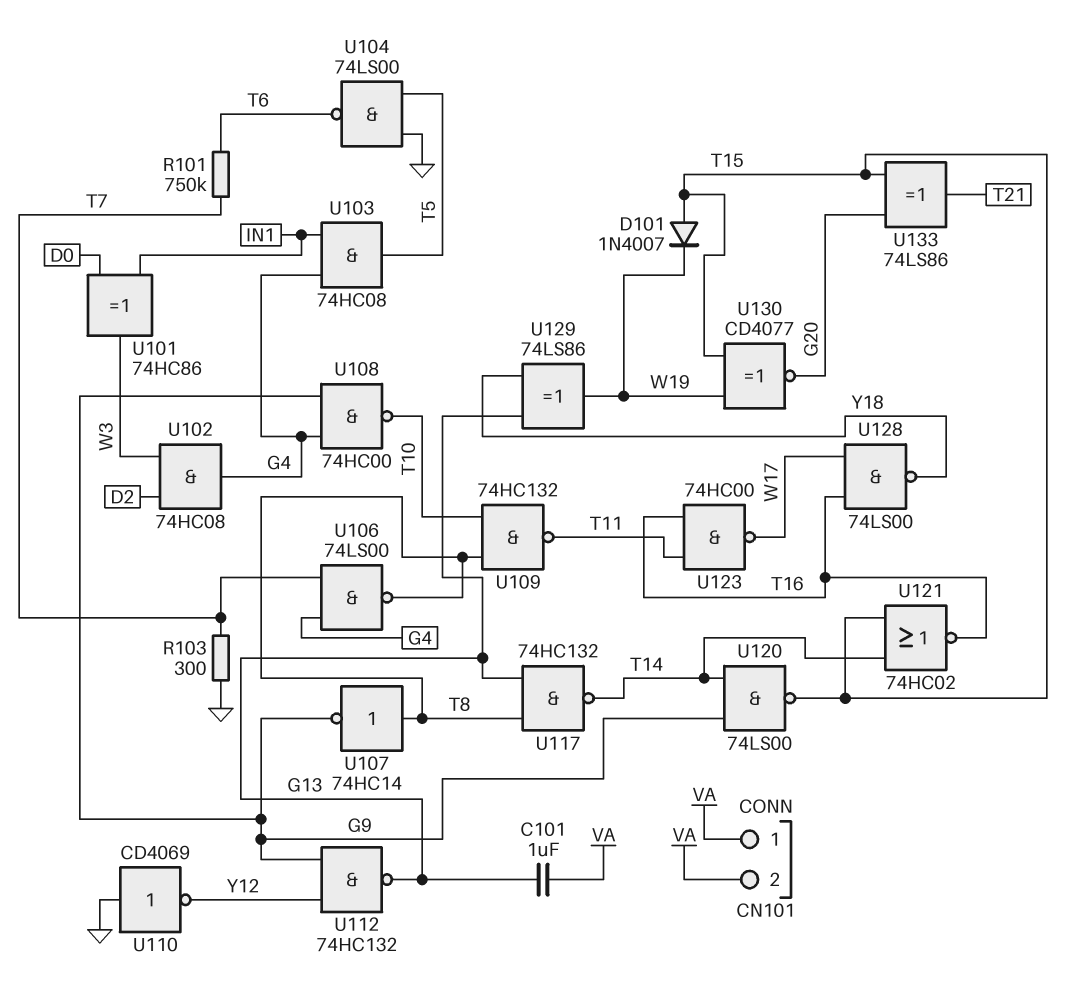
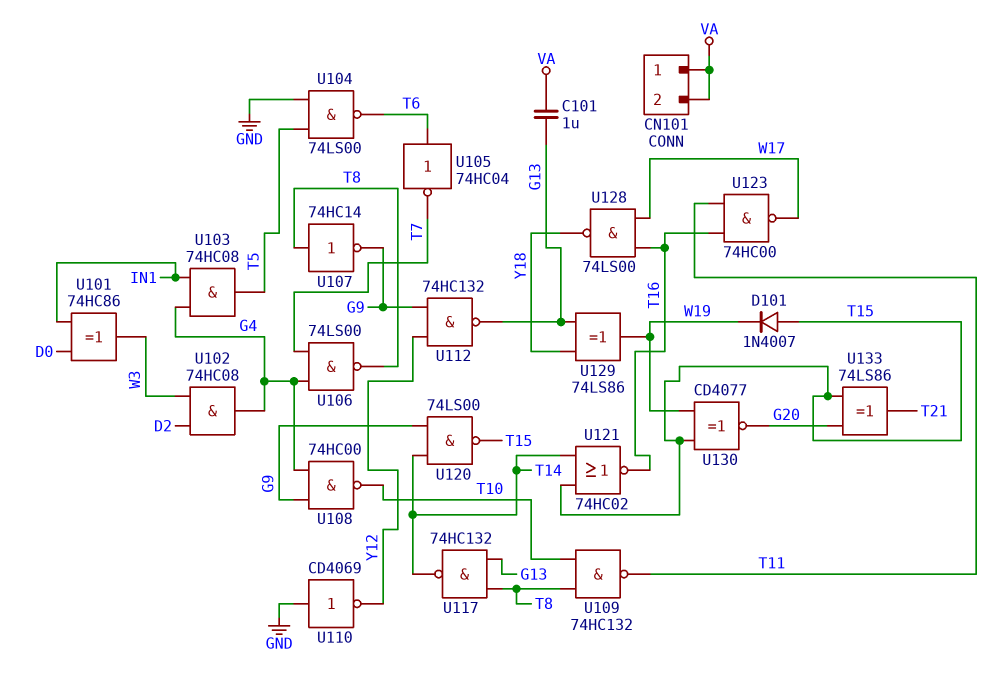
R101: 750k (T6, T7) -> none
R103: 300 (GND, T7) -> none
U105: none -> NOT 74HC04 (in T6, out T7)

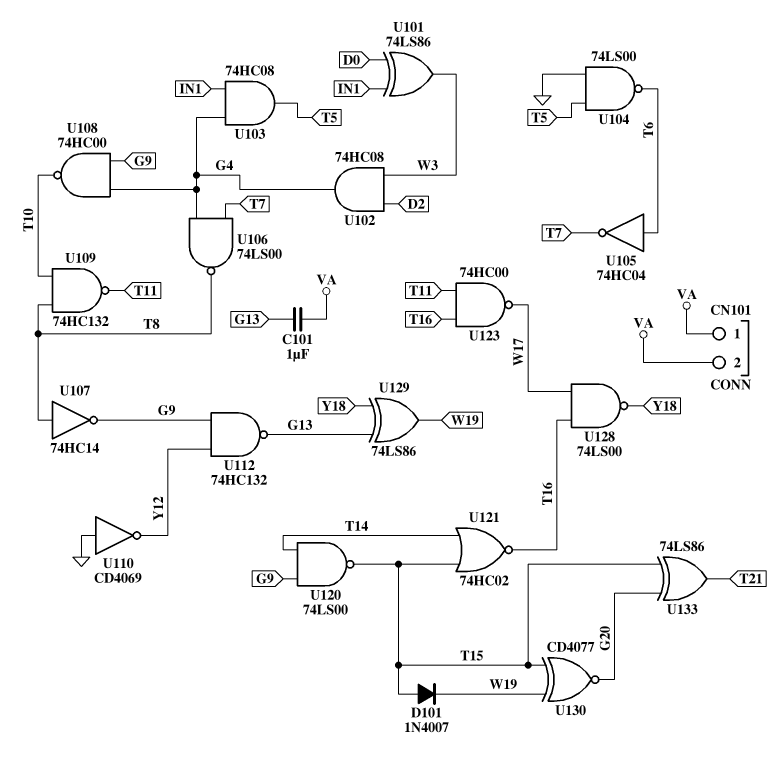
U101: XOR 74HC86 (in D0, in IN1, out W3) -> XOR 74LS86 (in D0, in IN1, out W3)
U117: NAND 74HC132 (in G13, in T8, out T14) -> none

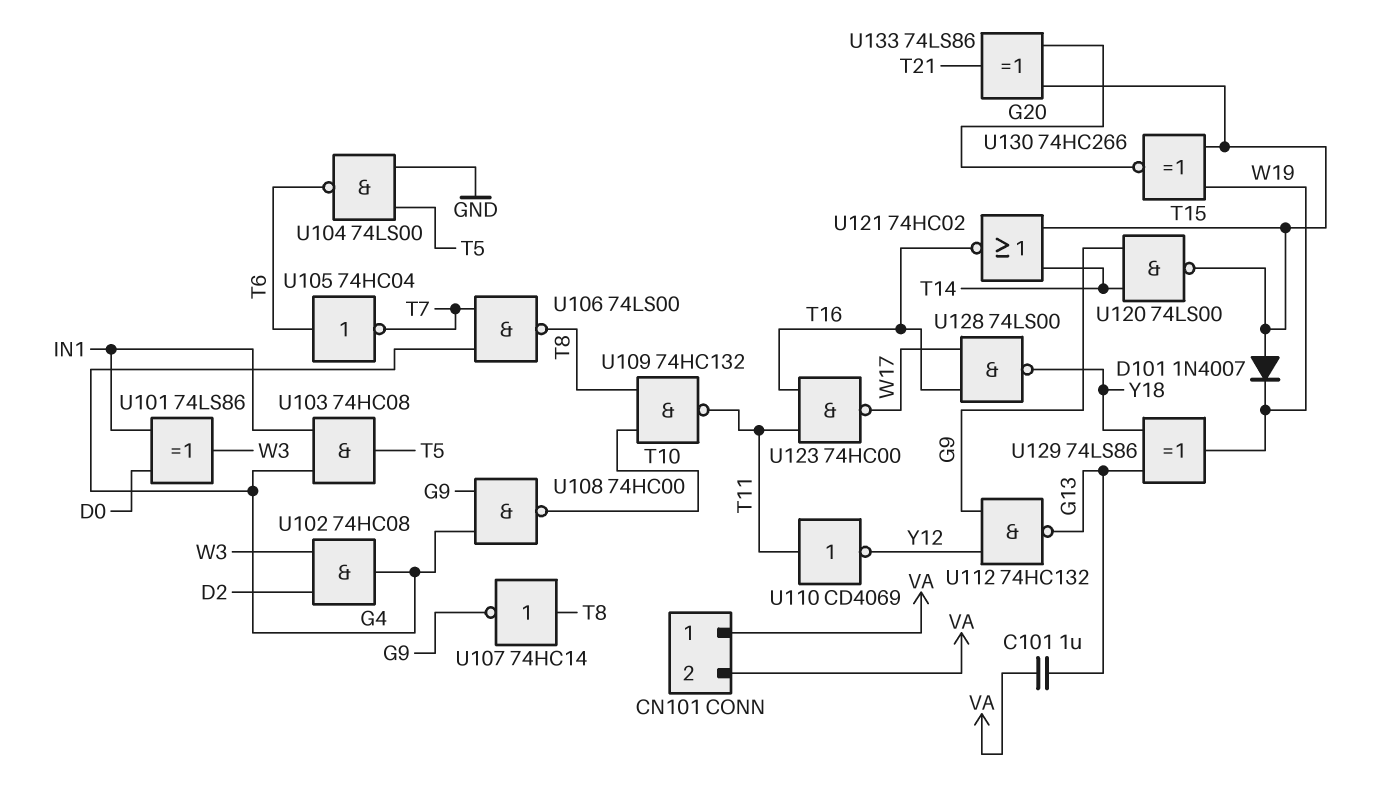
U110: NOT CD4069 (in GND, out Y12) -> NOT CD4069 (in T11, out Y12)
U130: XNOR CD4077 (in T15, in W19, out G20) -> XNOR 74HC266 (in T15, in W19, out G20)

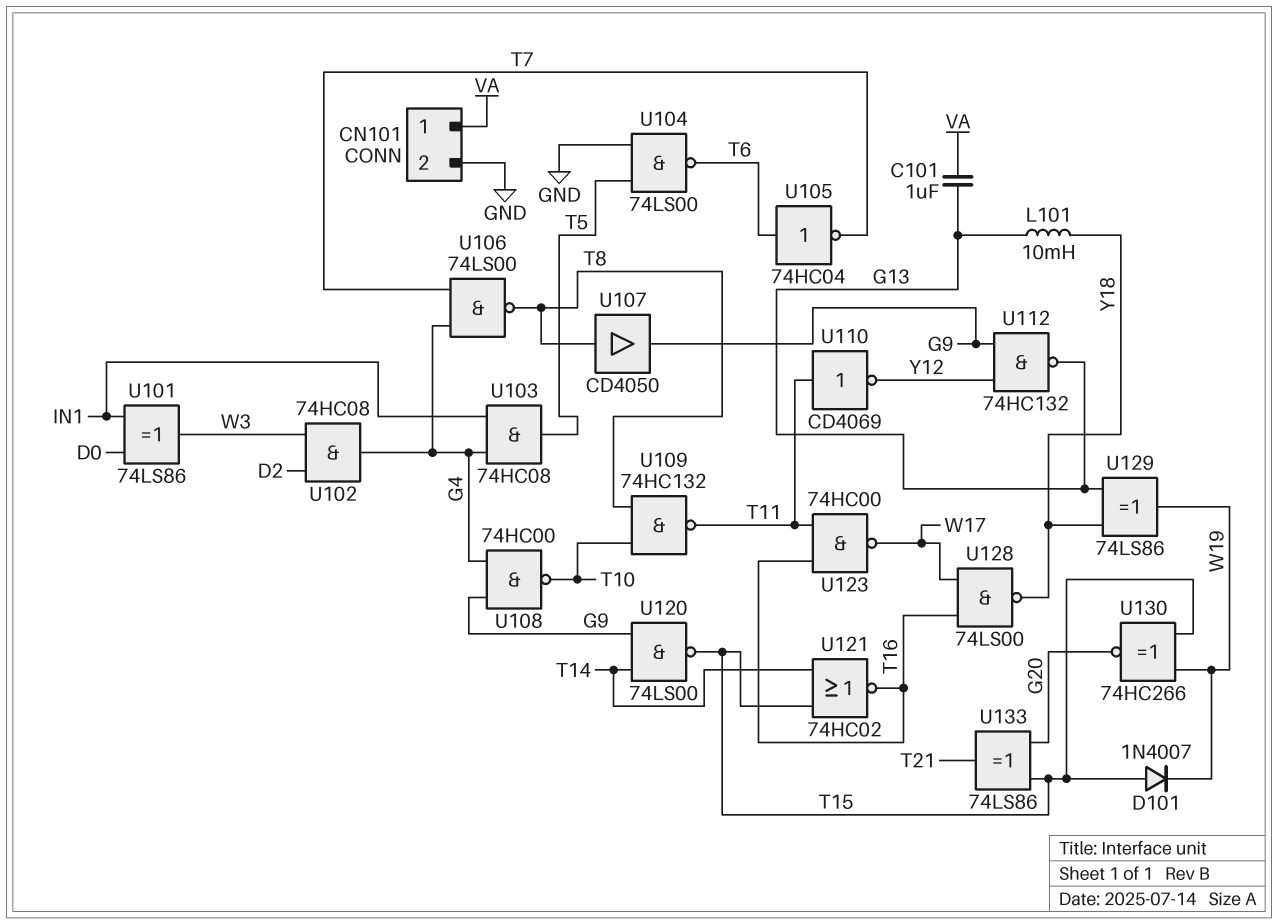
CN101 pin 2: VA -> GND
L101: none -> 10mH (G13, Y18)
U107: NOT 74HC14 (in T8, out G9) -> buffer CD4050 (in T8, out G9)

